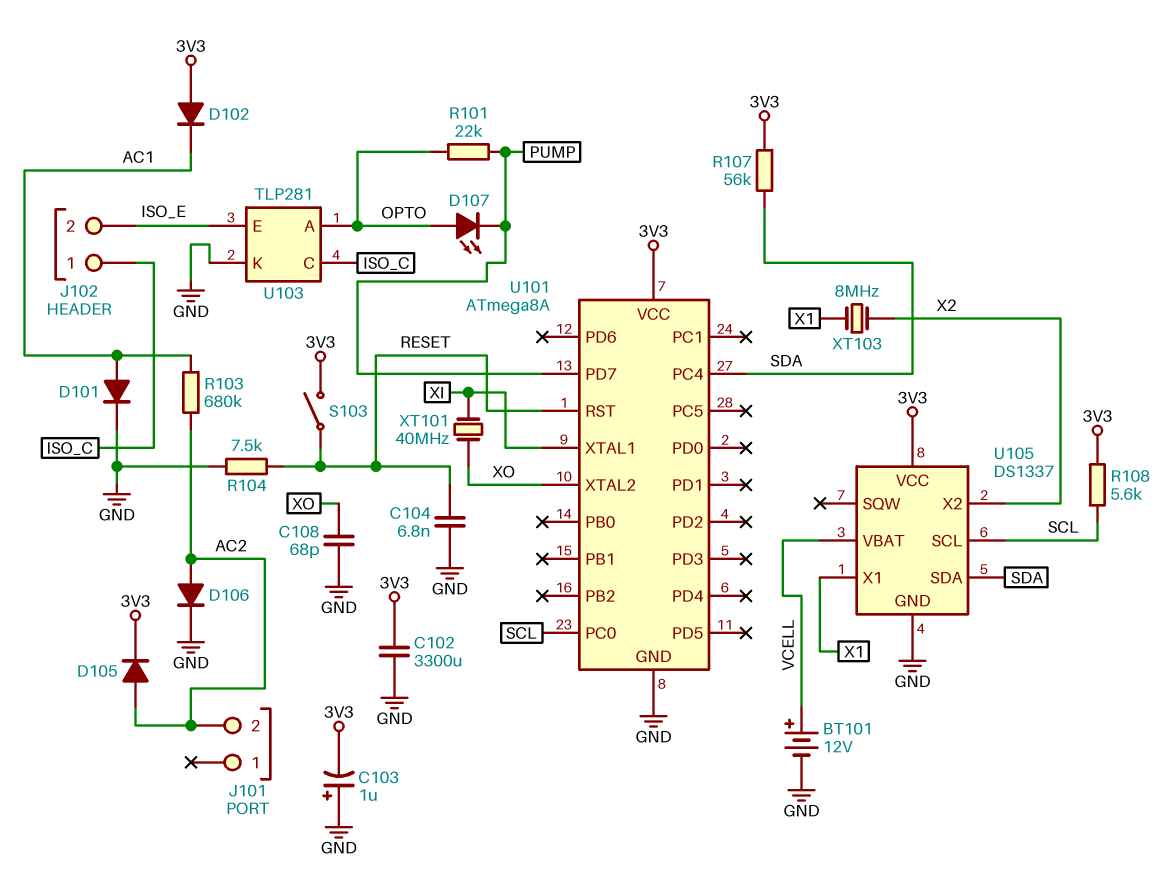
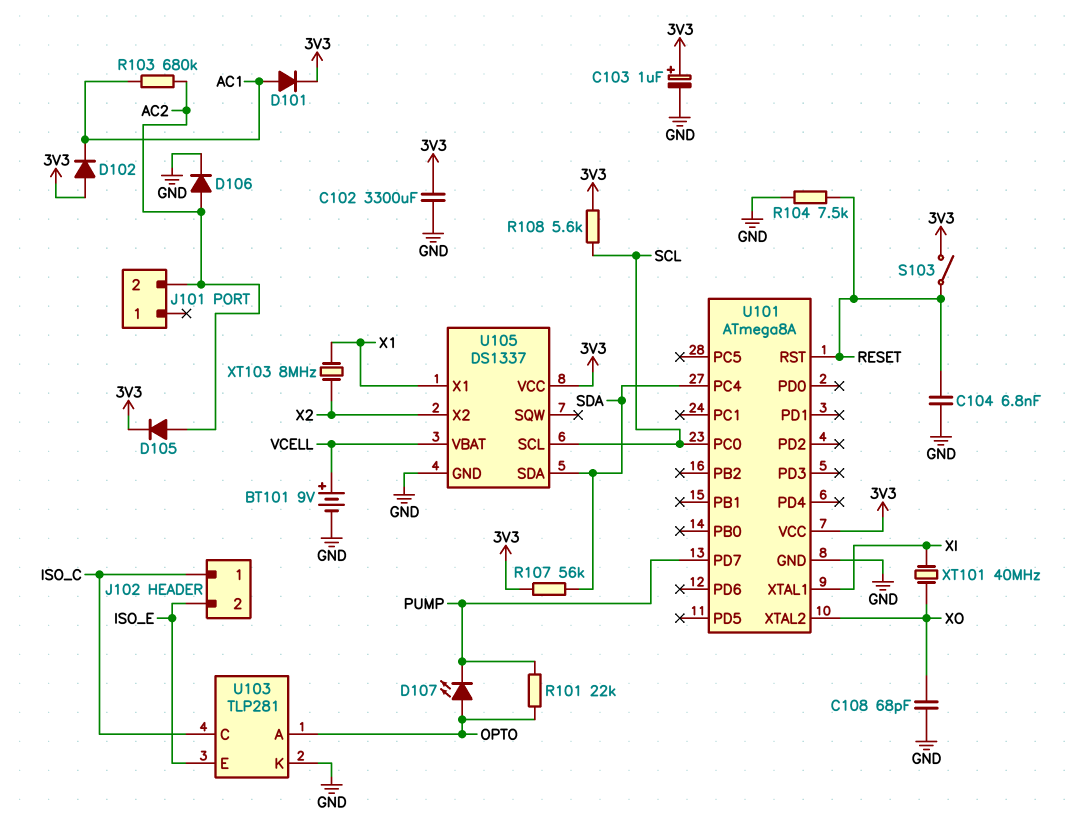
BT101: 12V (plus VCELL, minus GND) -> 9V (plus VCELL, minus GND)
C103: 1uF (plus GND, minus 3V3) -> 1uF (plus 3V3, minus GND)
D101: diode (A AC1, K GND) -> diode (A AC1, K 3V3)

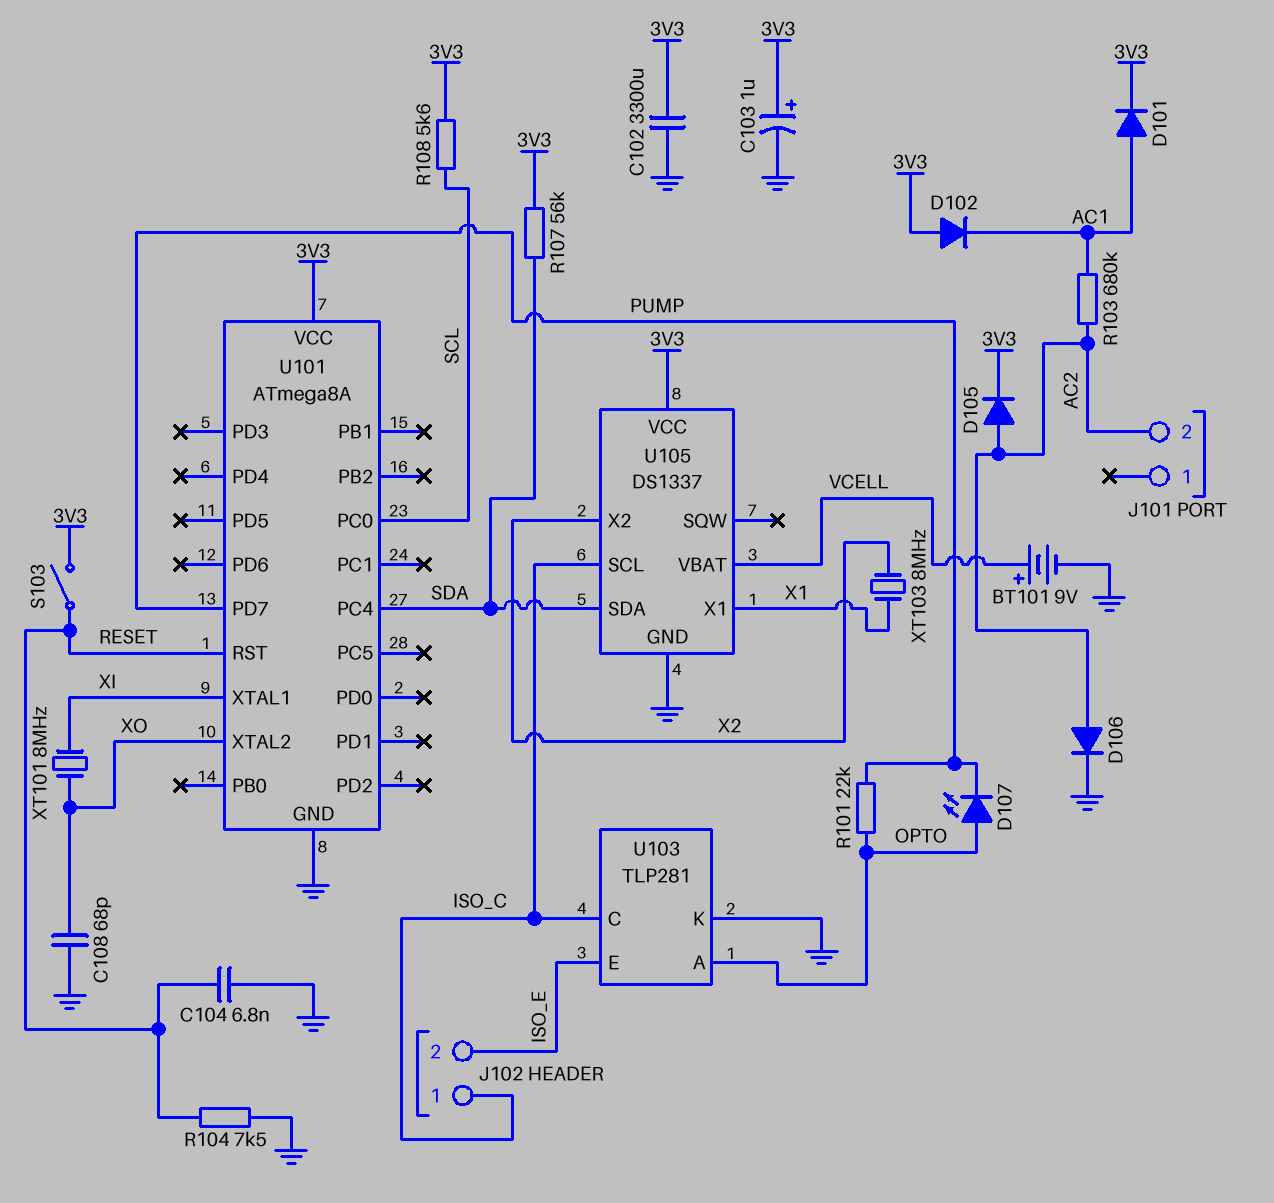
U105 pin SCL: SCL -> ISO_C
XT101: 40MHz (XI, XO) -> 8MHz (XI, XO)

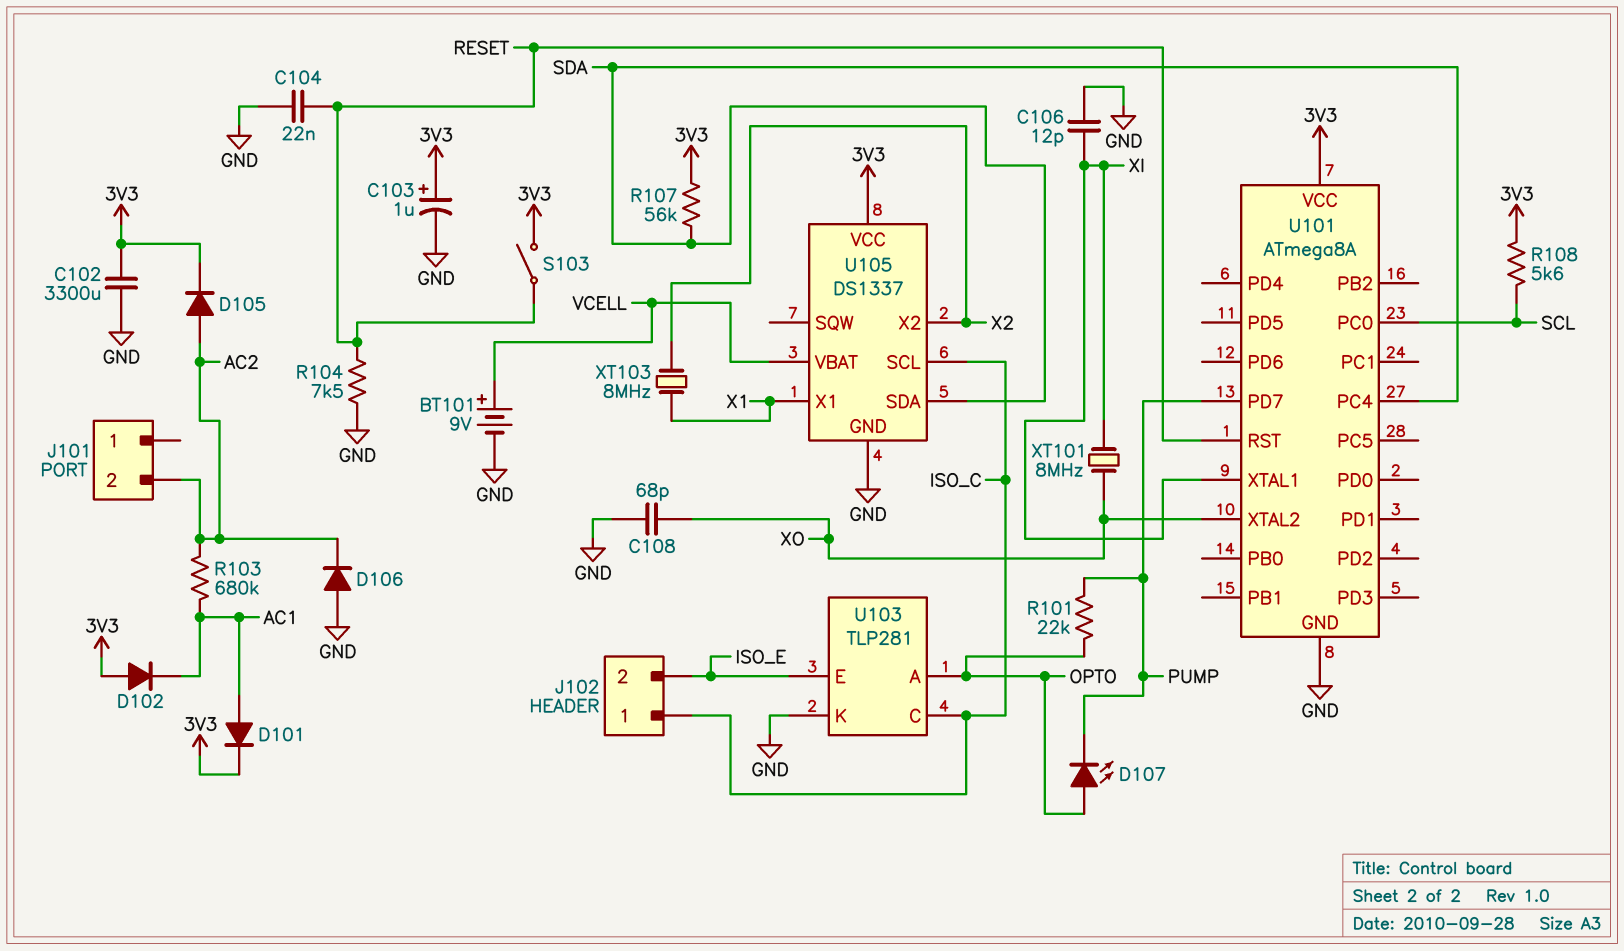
C104: 6.8nF (GND, RESET) -> 22nF (GND, RESET)
C106: none -> 12pF (GND, XI)
D106: diode (A AC2, K GND) -> diode (A GND, K AC2)

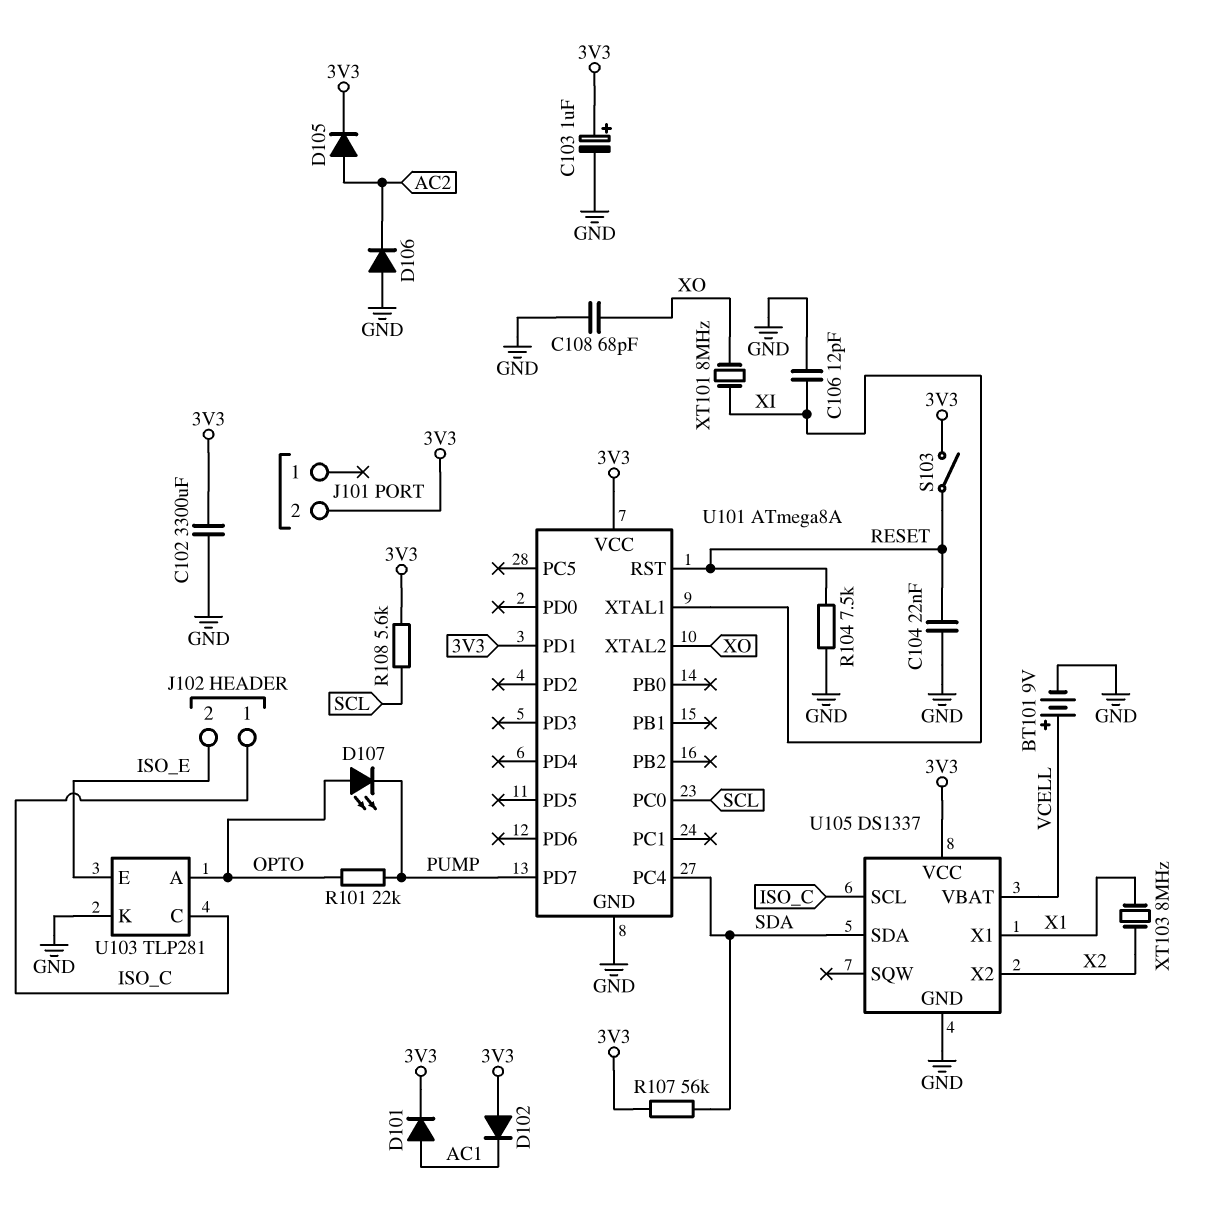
J101 pin 2: AC2 -> 3V3
R103: 680k (AC1, AC2) -> none
U101 pin PD1: none -> 3V3

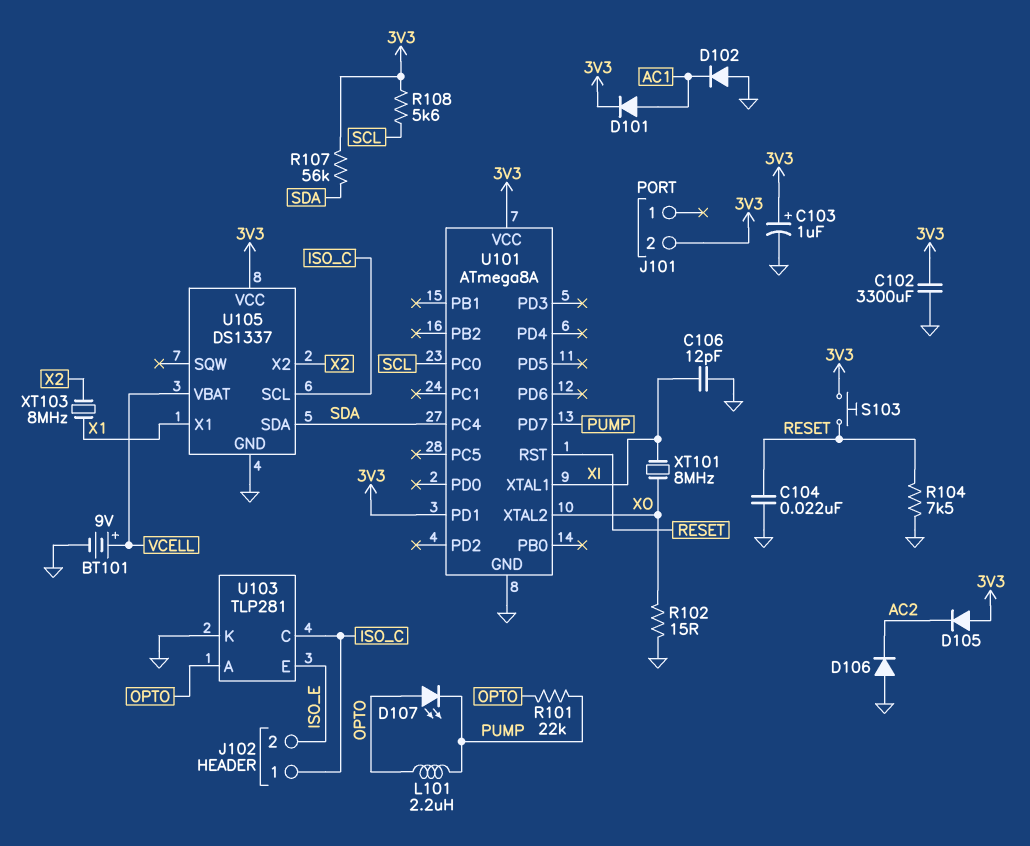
C108: 68pF (GND, XO) -> none
D102: diode (A 3V3, K AC1) -> diode (A GND, K AC1)
D105: diode (A AC2, K 3V3) -> diode (A 3V3, K AC2)
L101: none -> 2.2uH (OPTO, PUMP)
R102: none -> 15 (GND, XO)
S103: switch (3V3, RESET) -> button (3V3, RESET)

